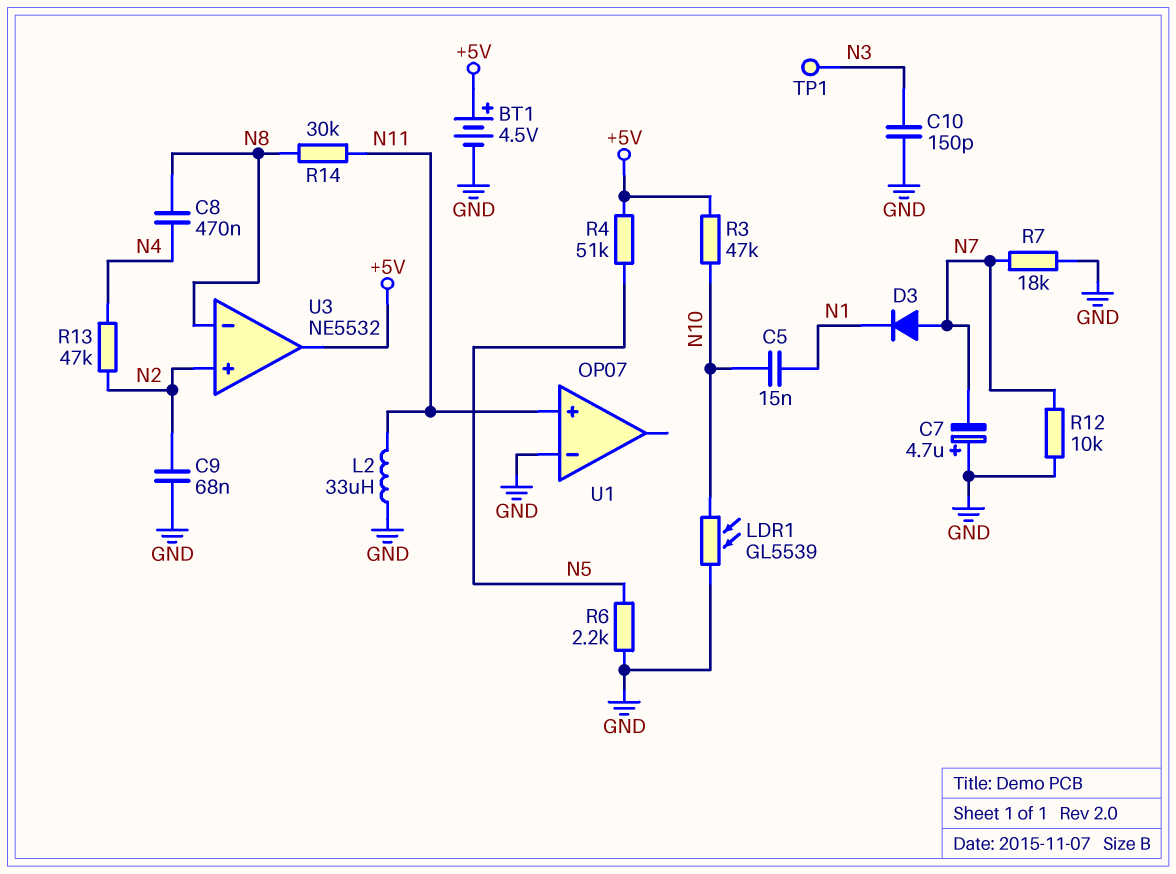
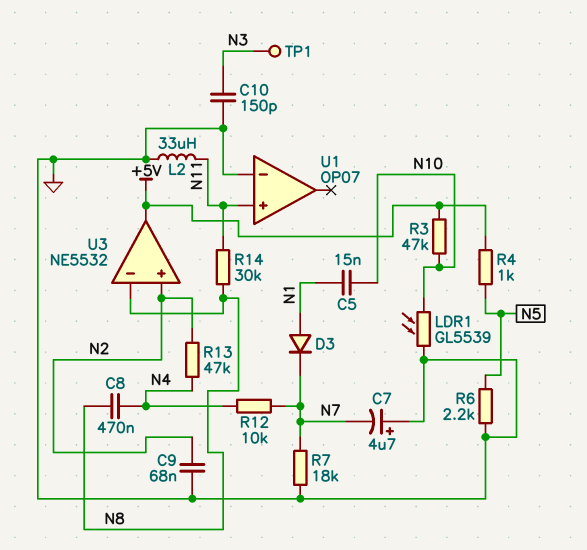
BT1: 4.5V (plus +5V, minus GND) -> none
D3: diode (A N7, K N1) -> diode (A N1, K N7)
R4: 51k (+5V, N5) -> 1k (+5V, N5)
R12: 10k (GND, N7) -> 10k (N4, N7)

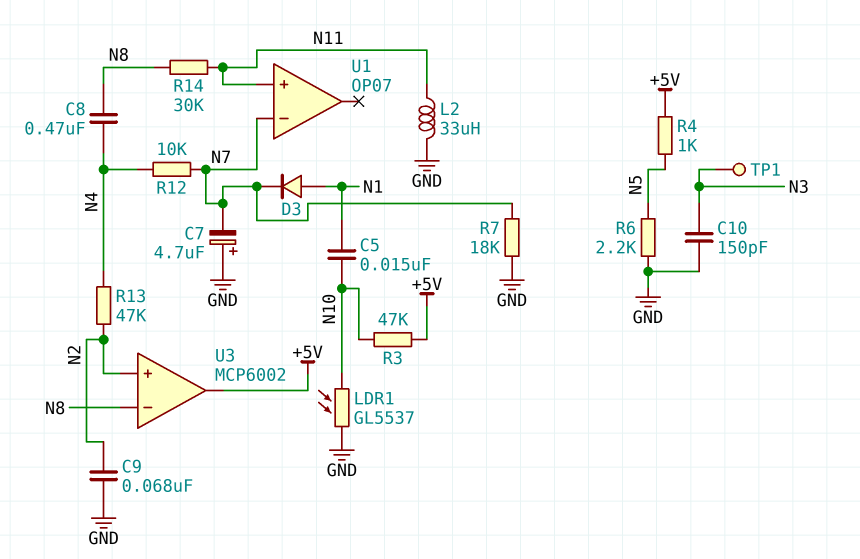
LDR1: GL5539 (GND, N10) -> GL5537 (GND, N10)
U1 pin in-: GND -> N7
U3: NE5532 -> MCP6002

